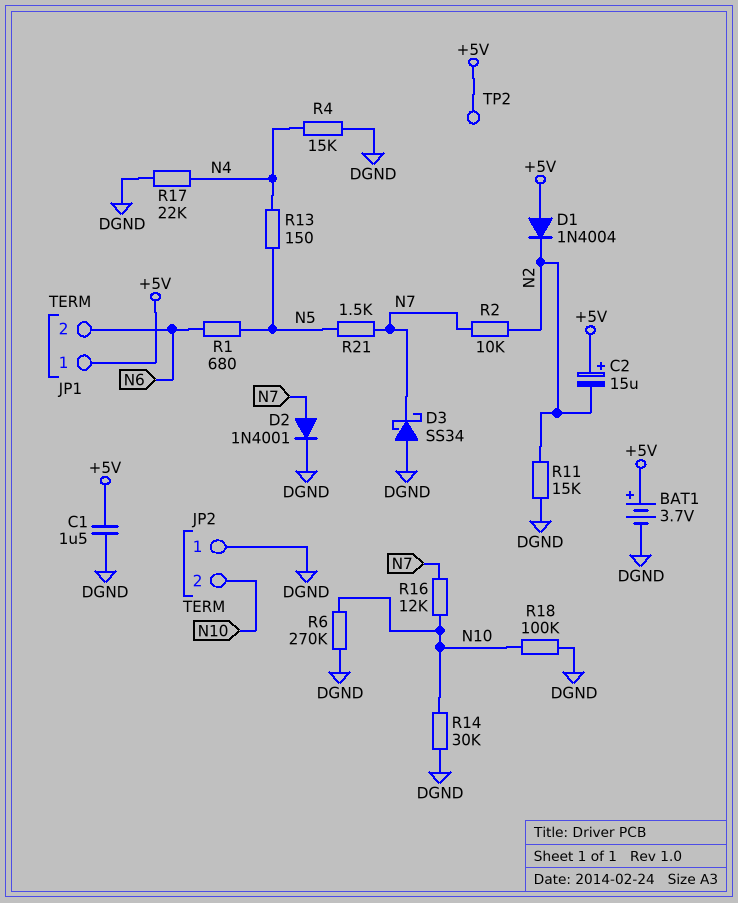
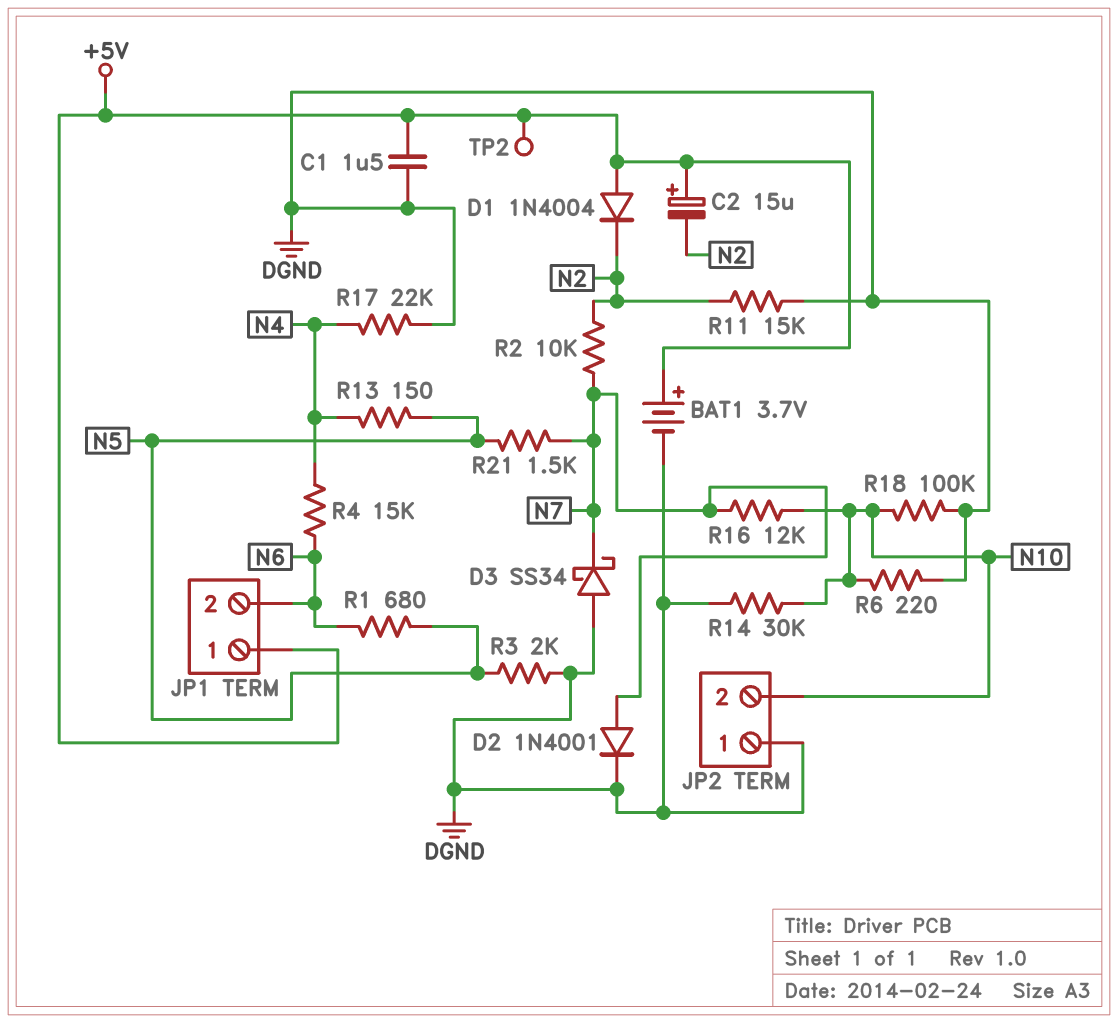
R3: none -> 2k (DGND, N5)
R4: 15k (DGND, N4) -> 15k (N4, N6)
R6: 270k (DGND, N10) -> 220 (DGND, N10)

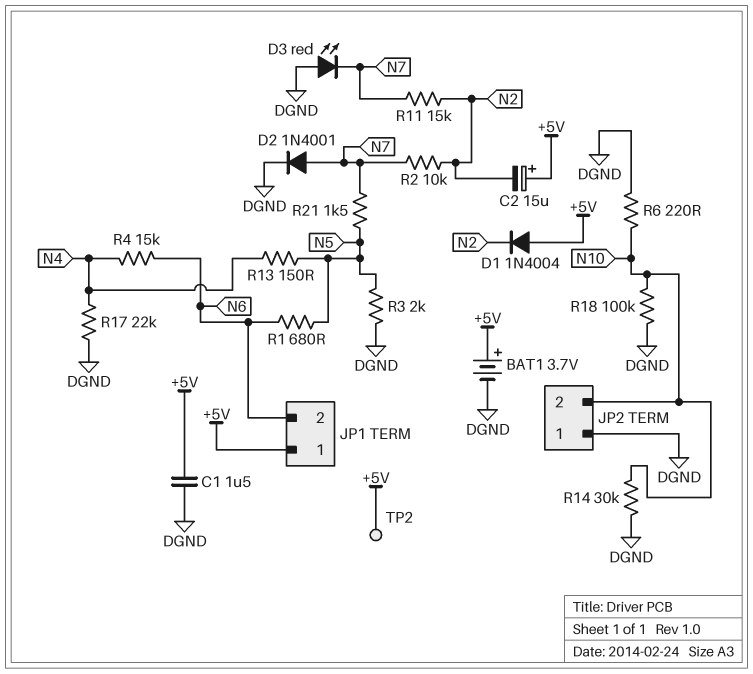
D3: schottky SS34 (A DGND, K N7) -> LED red (A DGND, K N7)
R11: 15k (DGND, N2) -> 15k (N2, N7)
R16: 12k (N7, N10) -> none

